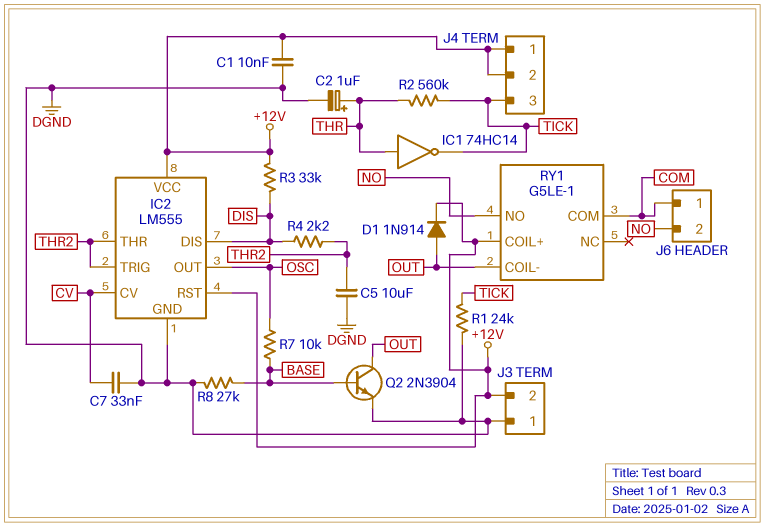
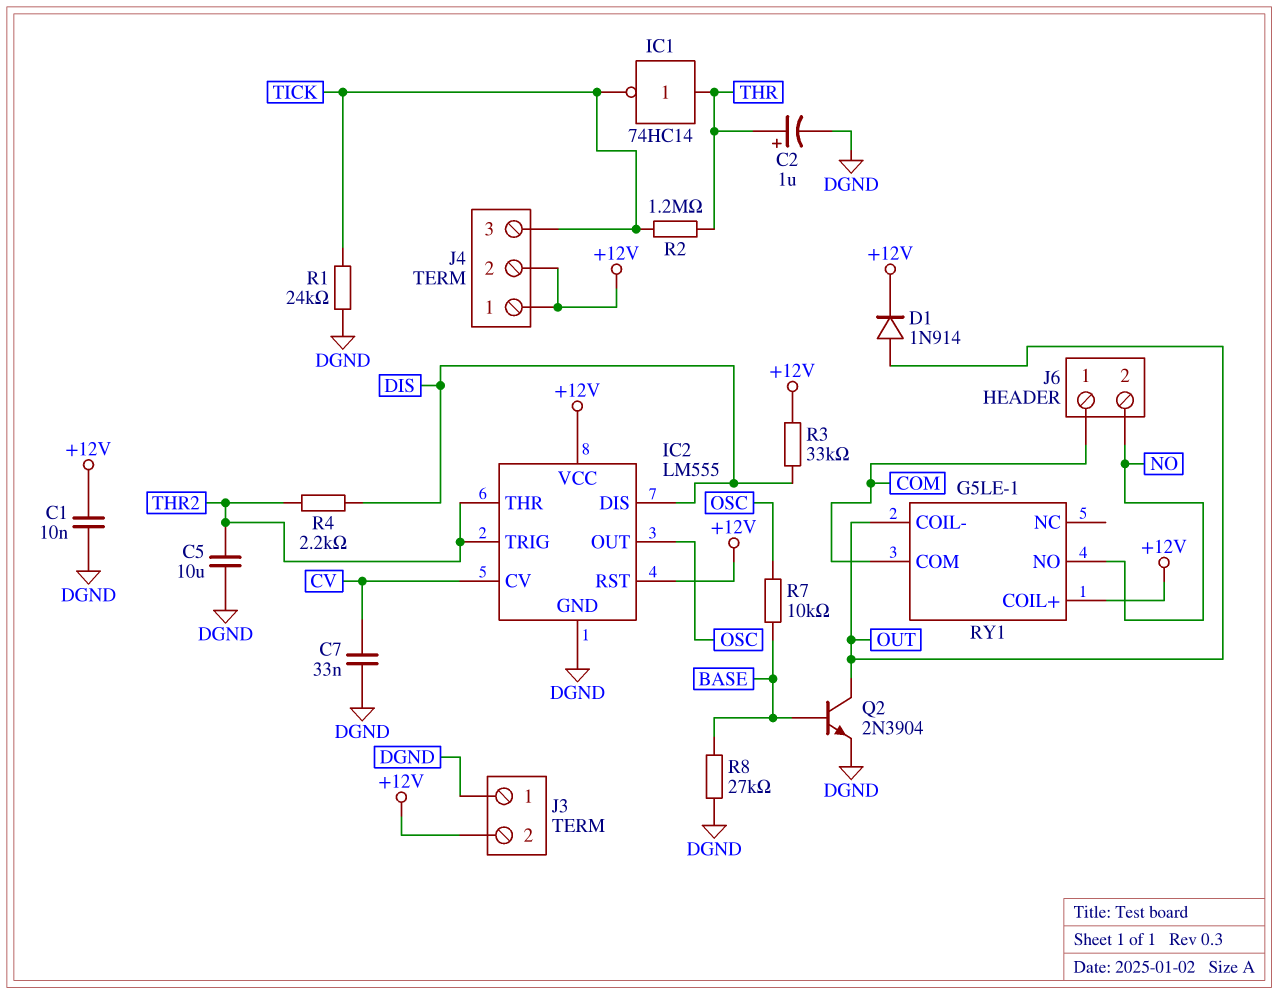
R2: 560k (THR, TICK) -> 1.2M (THR, TICK)

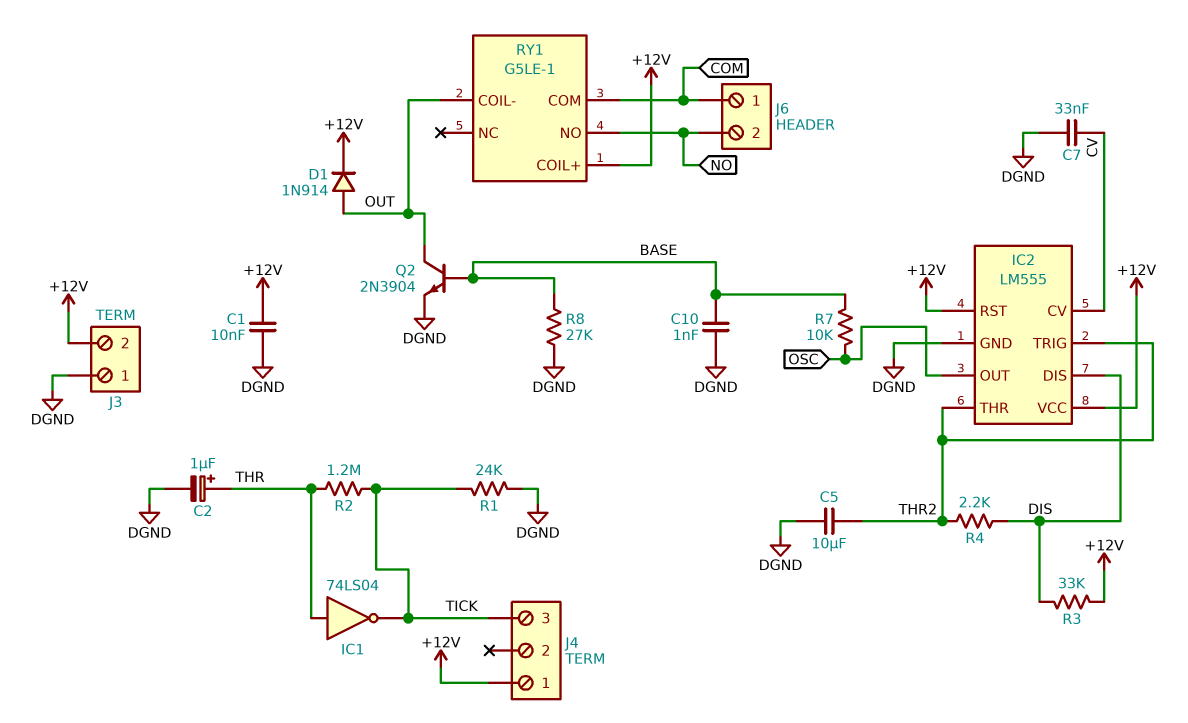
C10: none -> 1nF (BASE, DGND)
IC1: NOT 74HC14 (in THR, out TICK) -> NOT 74LS04 (in THR, out TICK)
J4 pin 2: +12V -> none

